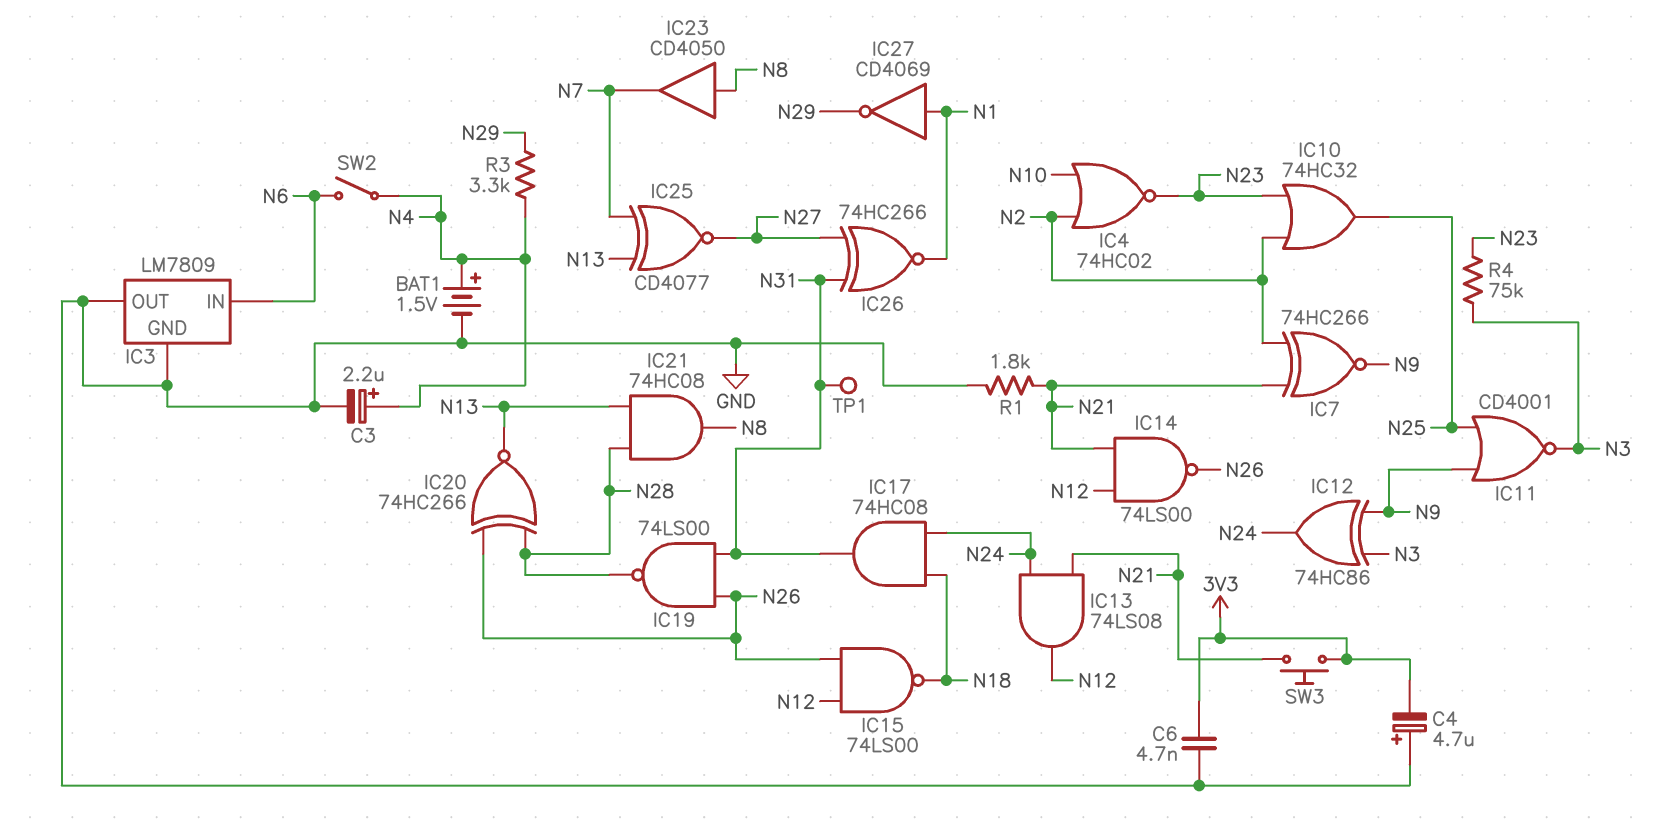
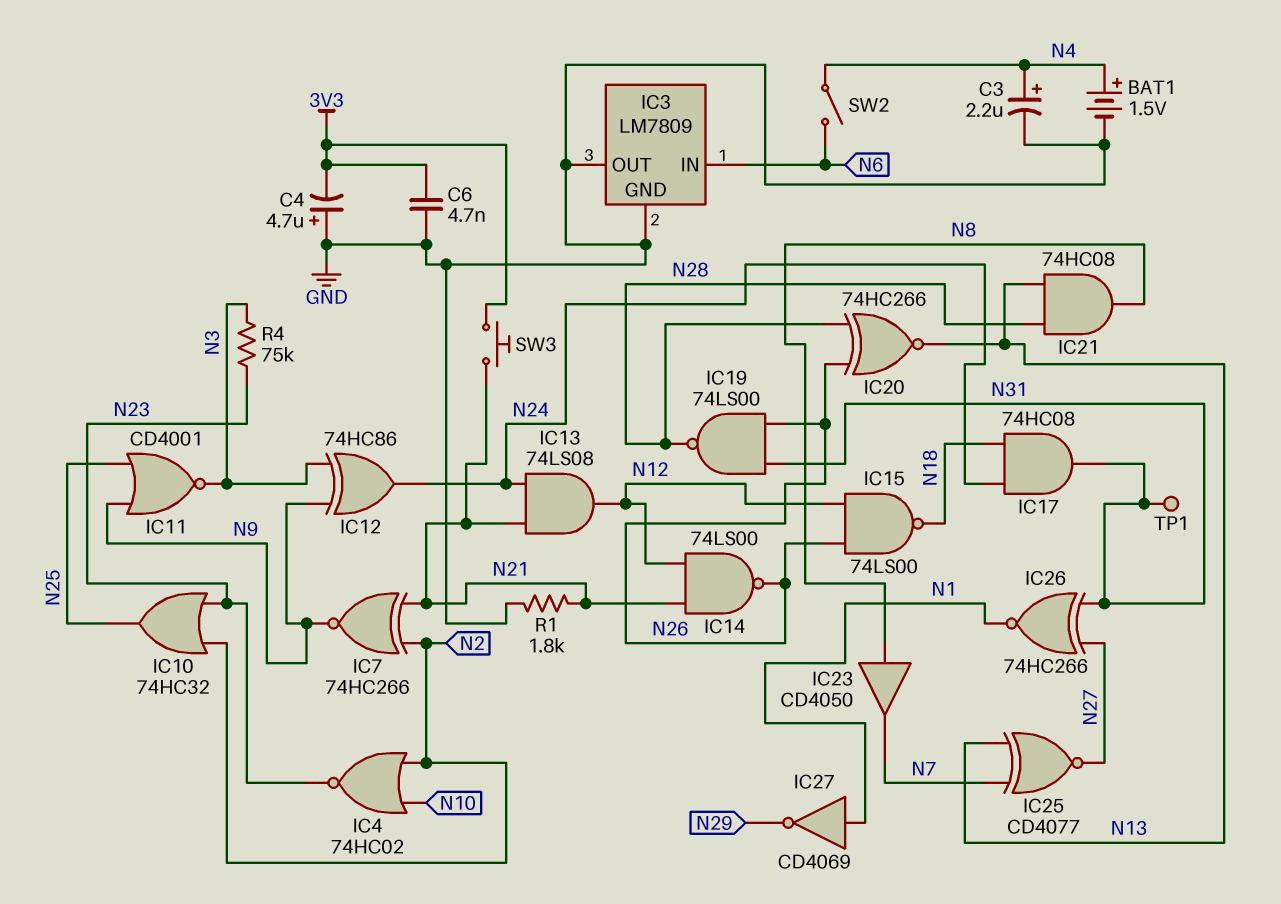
R3: 3.3k (N4, N29) -> none

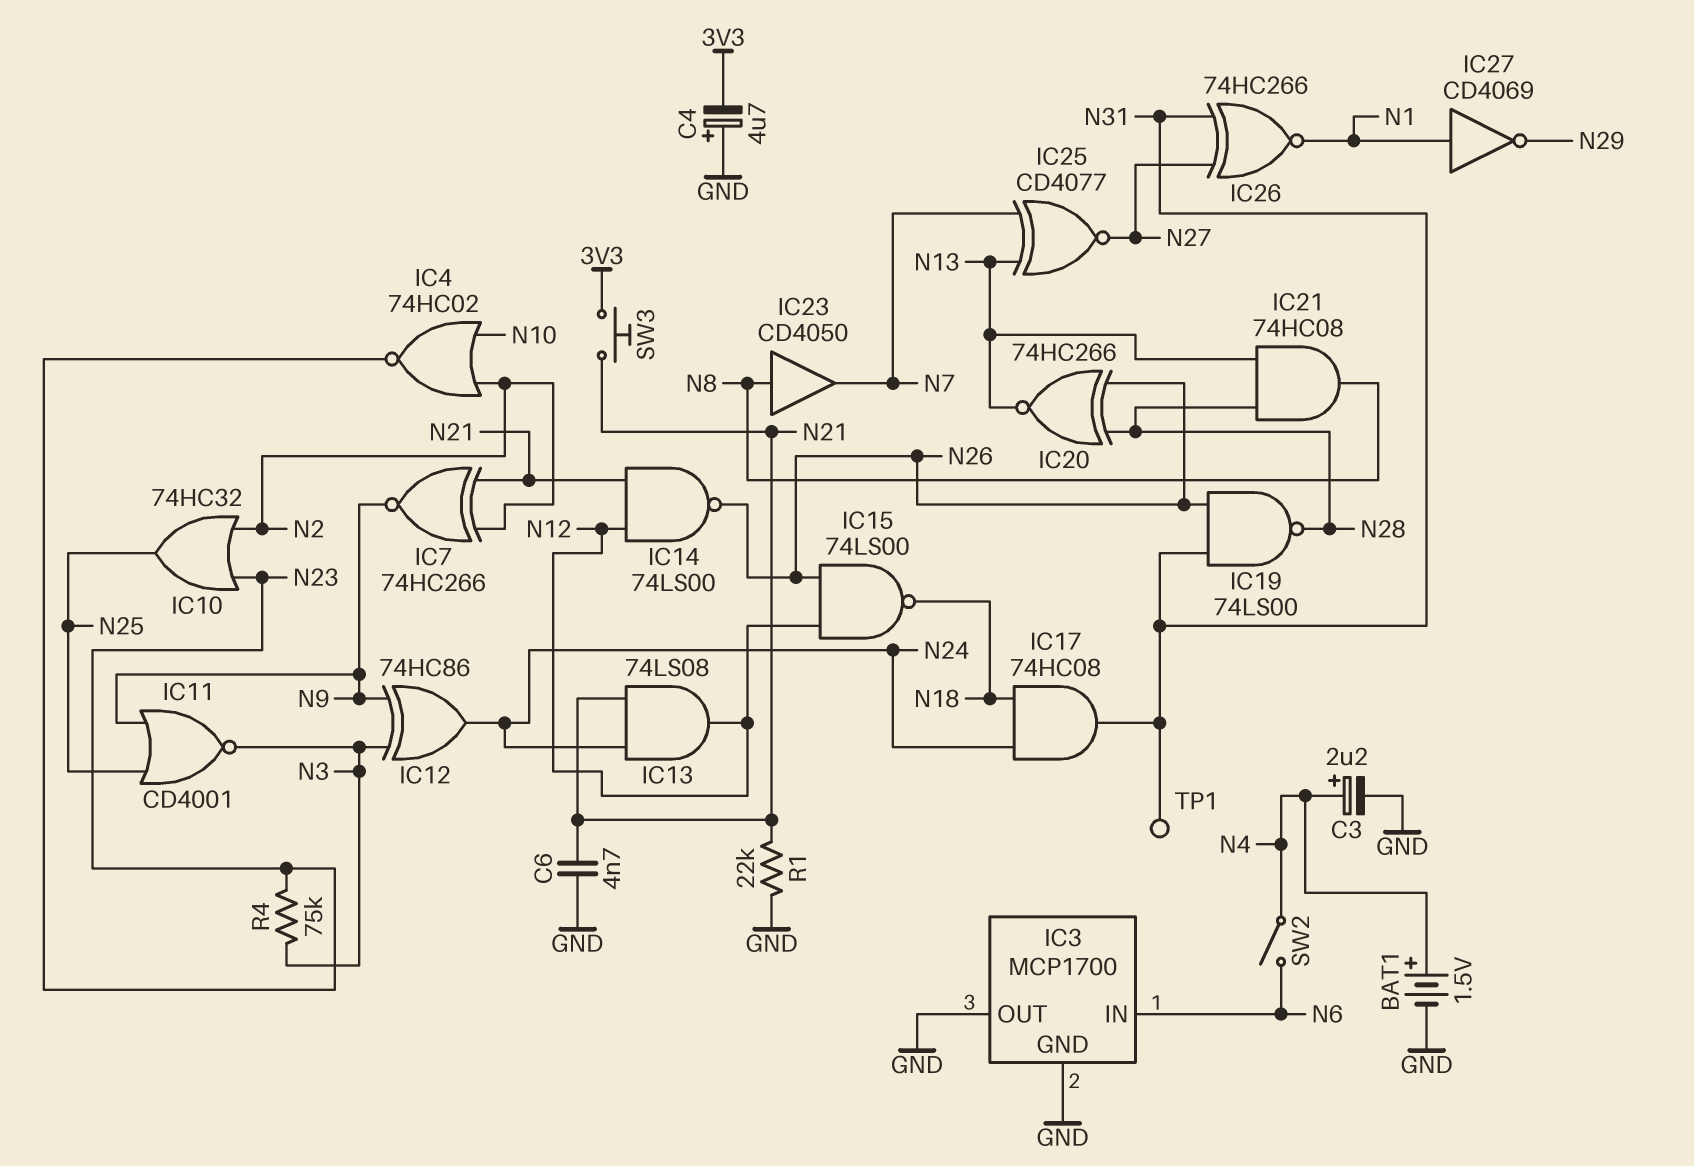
C6: 4.7nF (3V3, GND) -> 4.7nF (GND, N21)
IC3: LM7809 -> MCP1700
R1: 1.8k (GND, N21) -> 22k (GND, N21)

